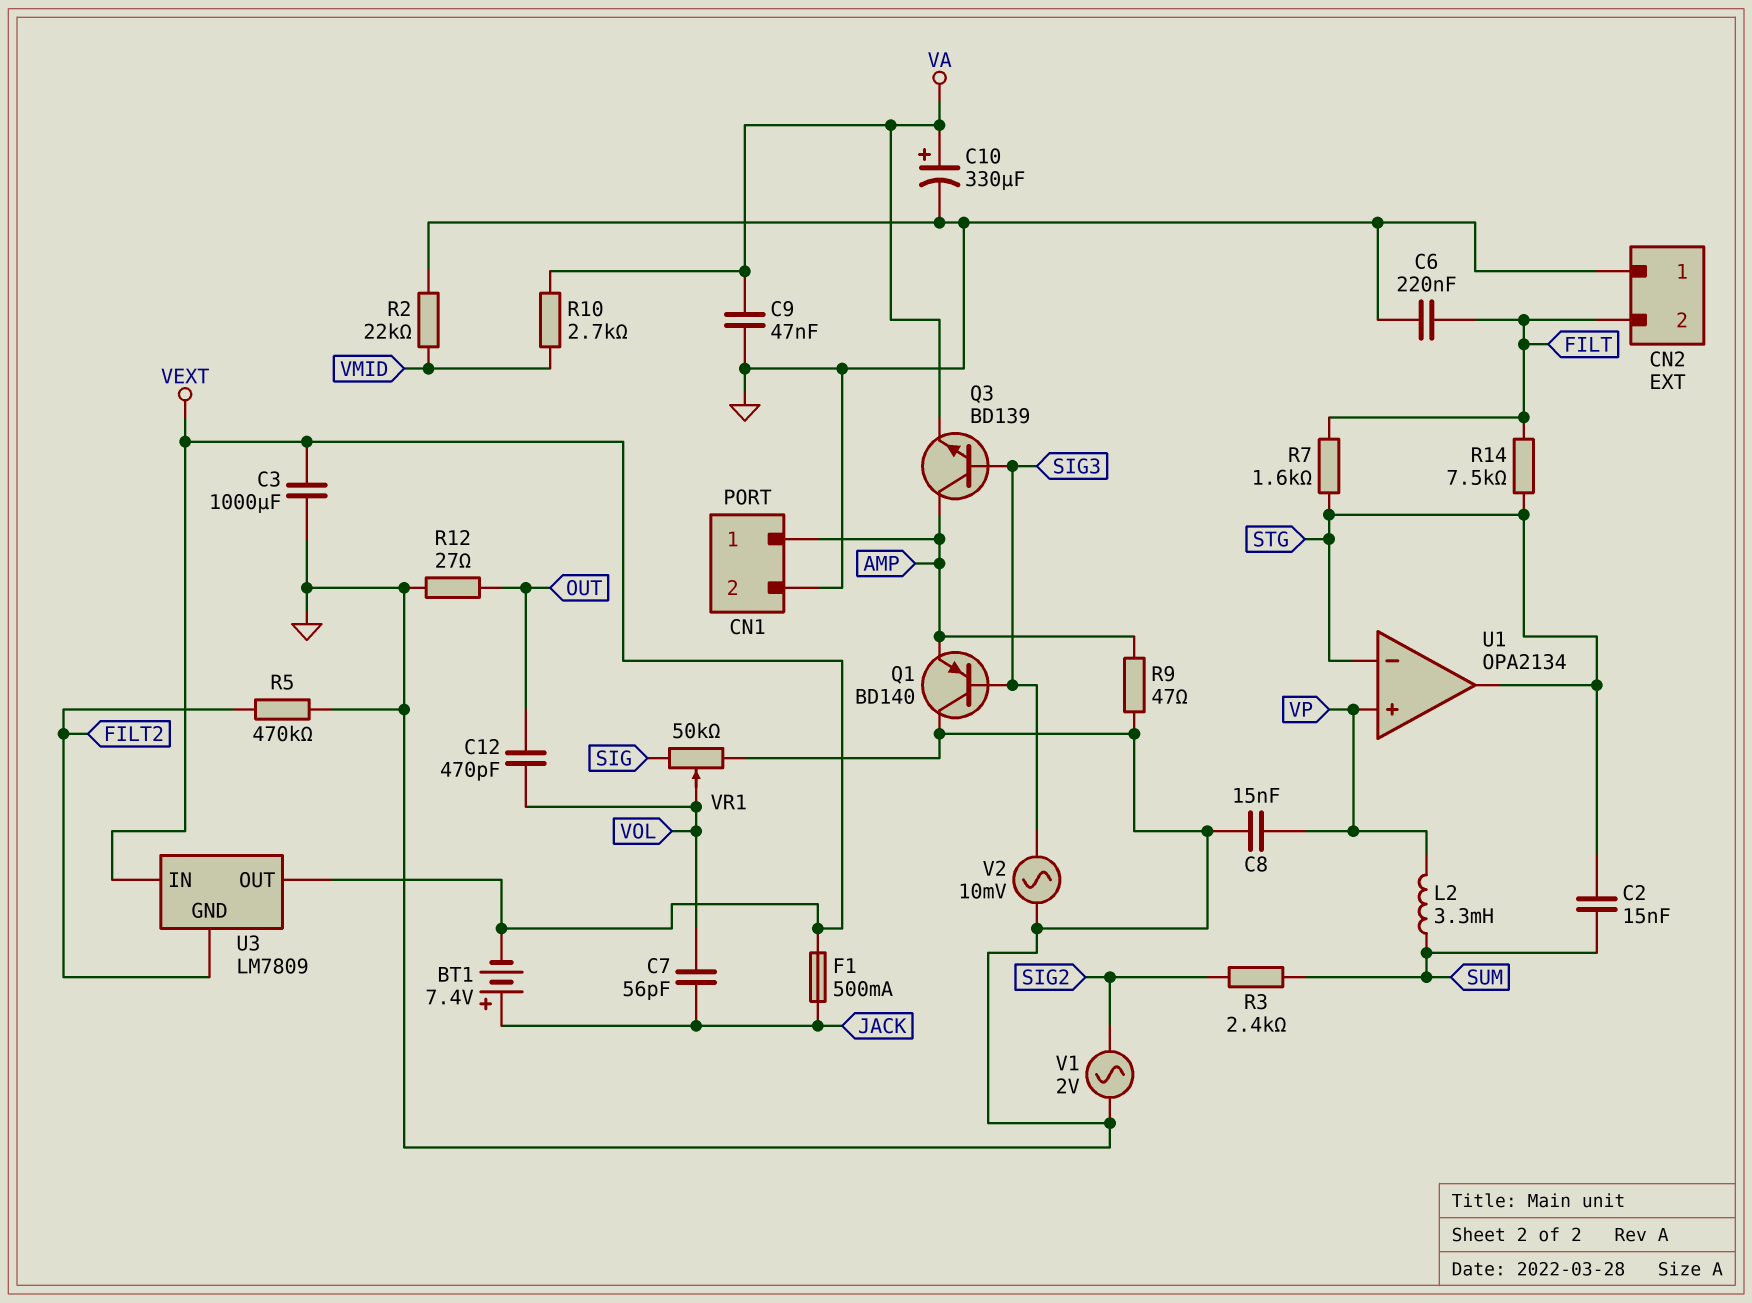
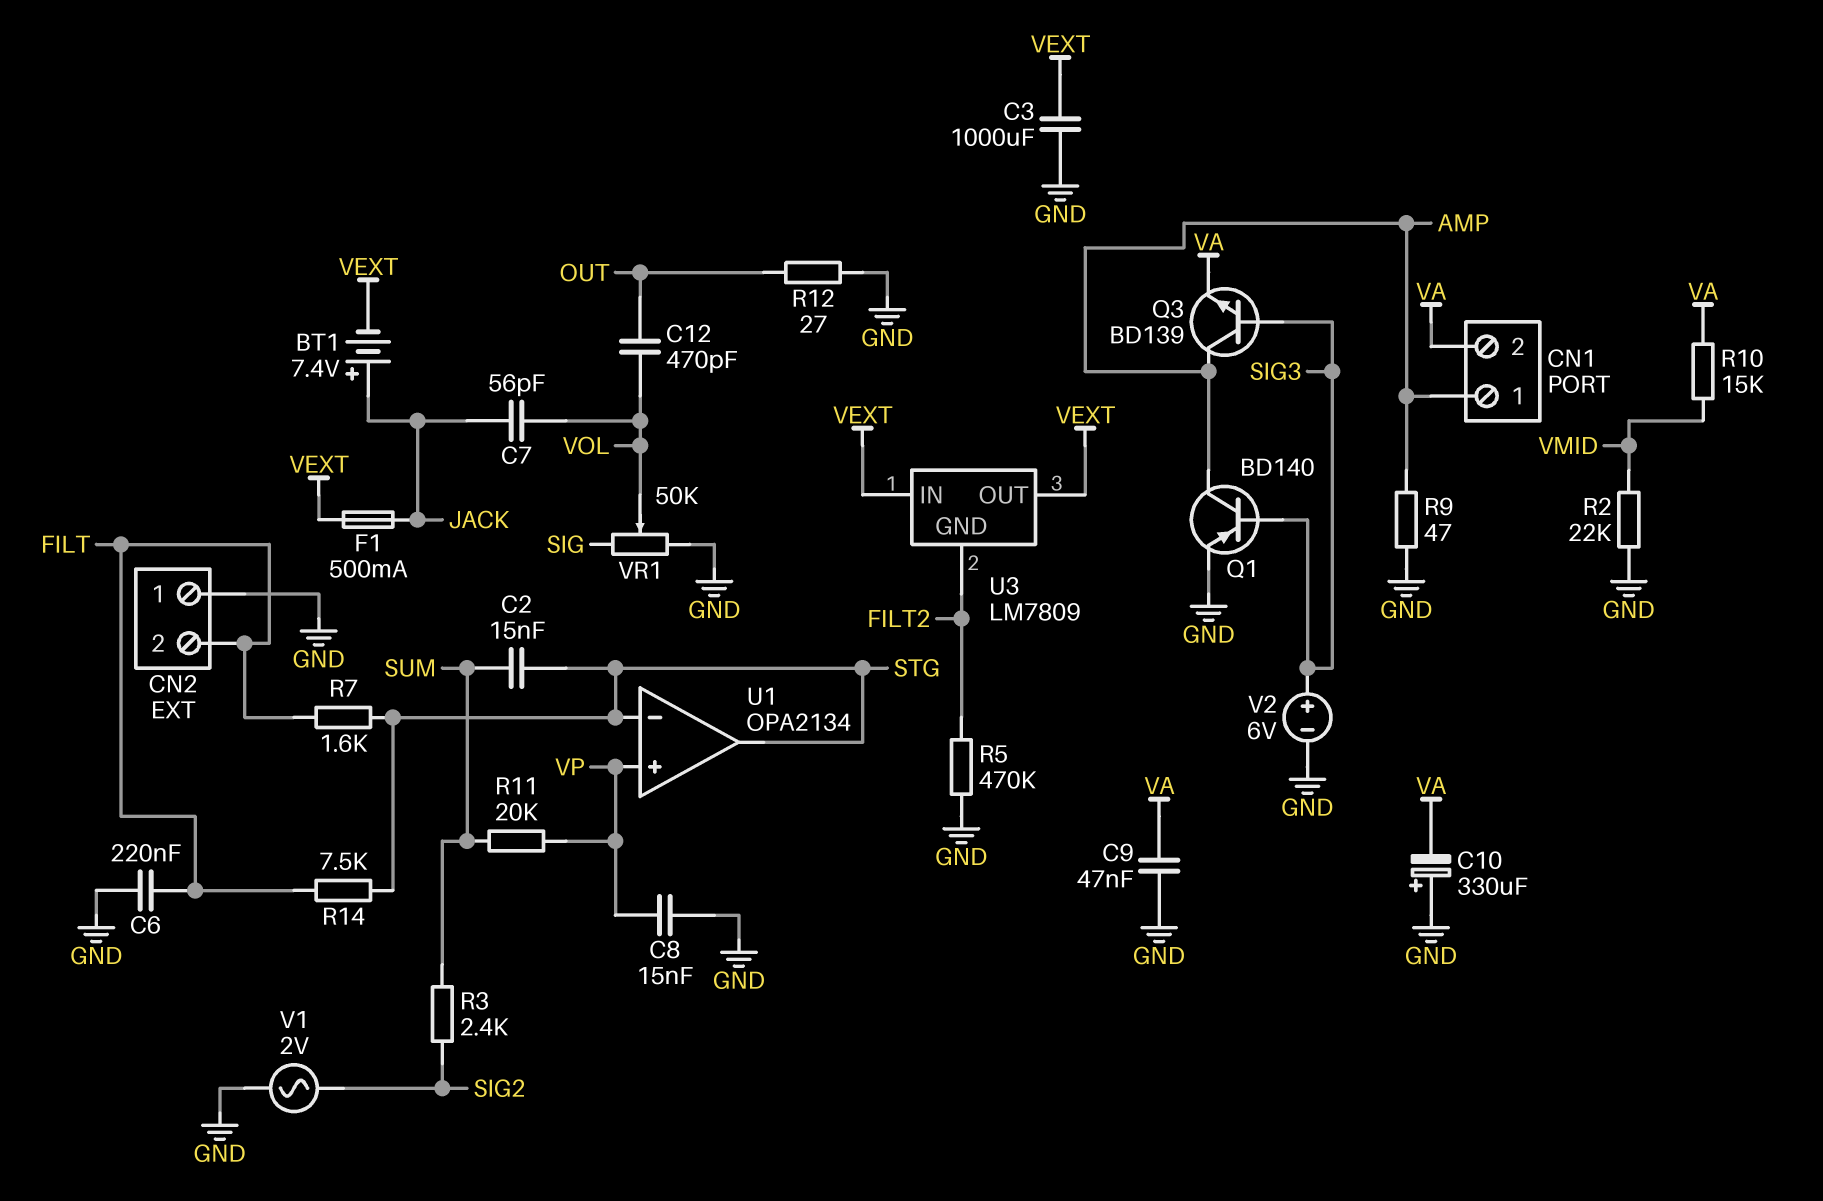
C10: 330uF (plus VA, minus GND) -> 330uF (plus GND, minus VA)
CN1 pin 2: GND -> VA
L2: 3.3mH (SUM, VP) -> none
Q1: PNP BD140 (B SIG3, C GND, E AMP) -> PNP BD140 (B SIG3, C AMP, E GND)
R10: 2.7k (VA, VMID) -> 15k (VA, VMID)
R11: none -> 20k (SUM, VP)
V2: AC 10mV (GND, SIG3) -> 6V (plus SIG3, minus GND)

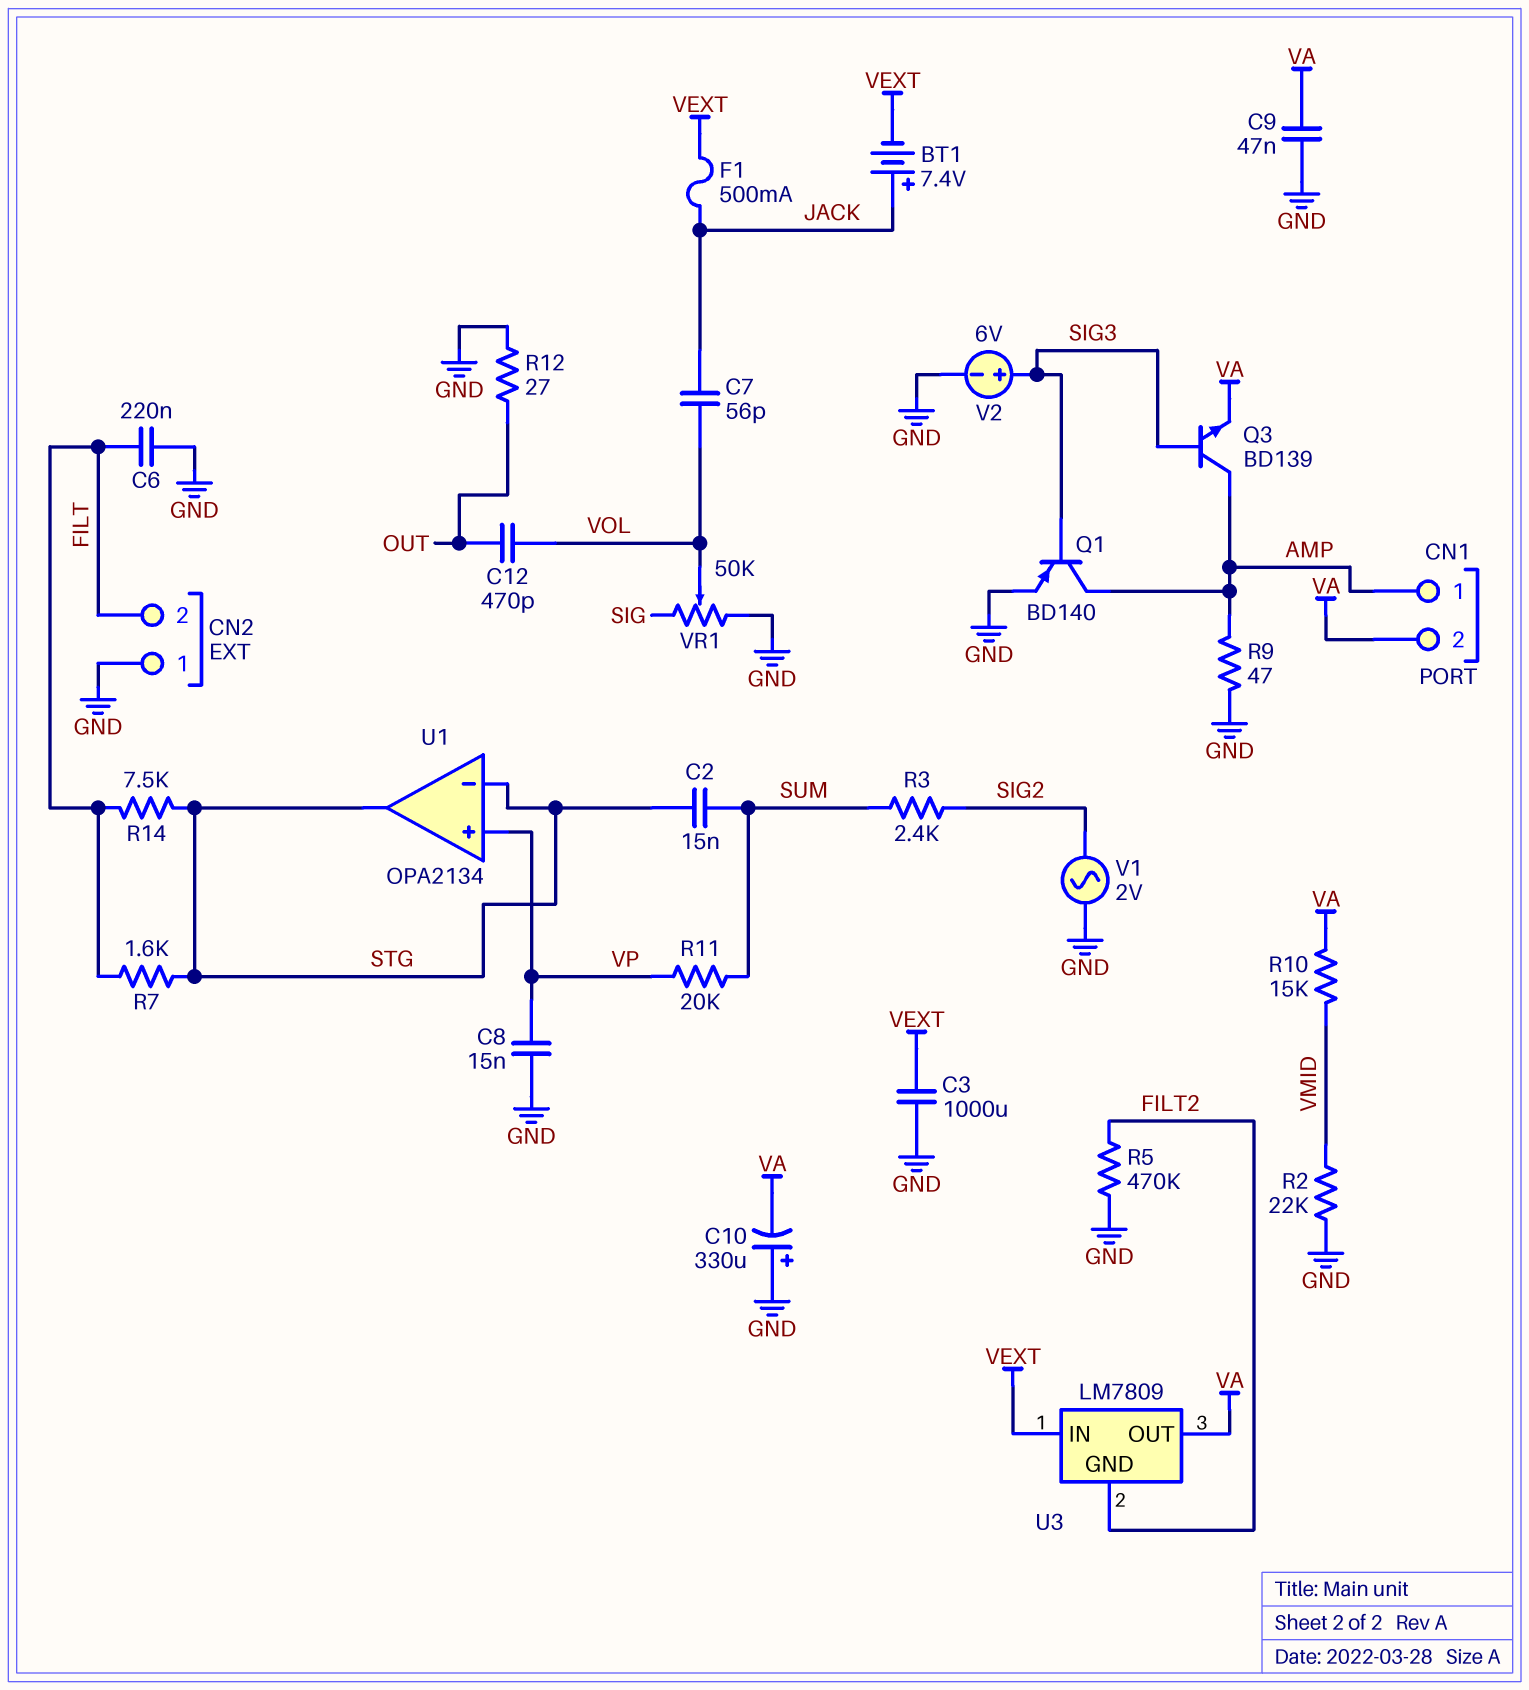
U3 pin OUT: VEXT -> VA

